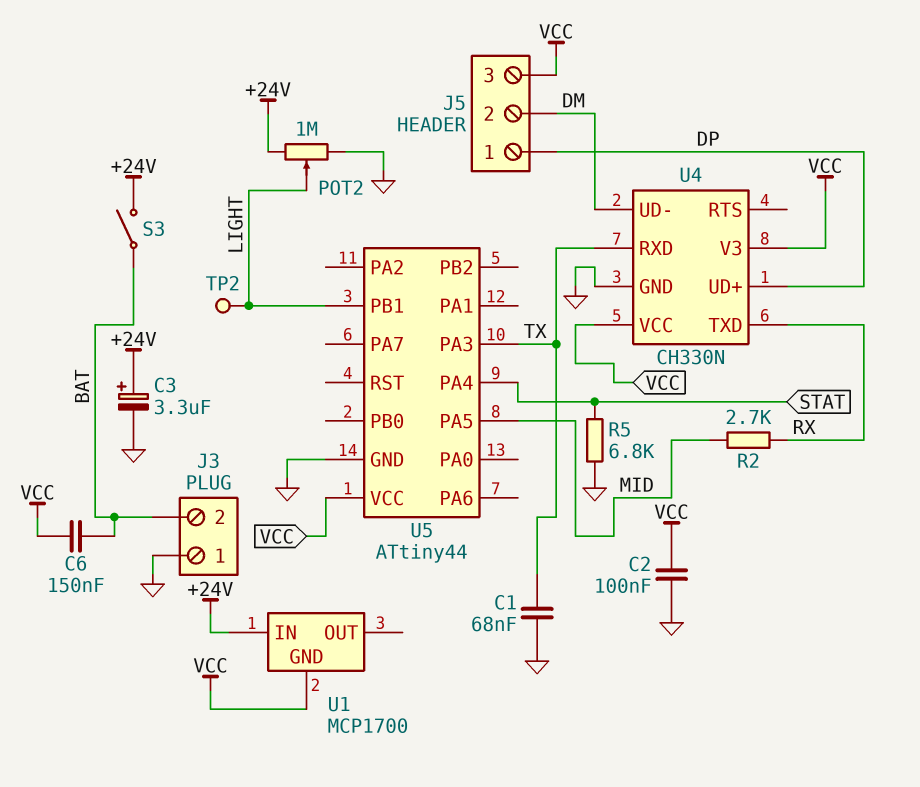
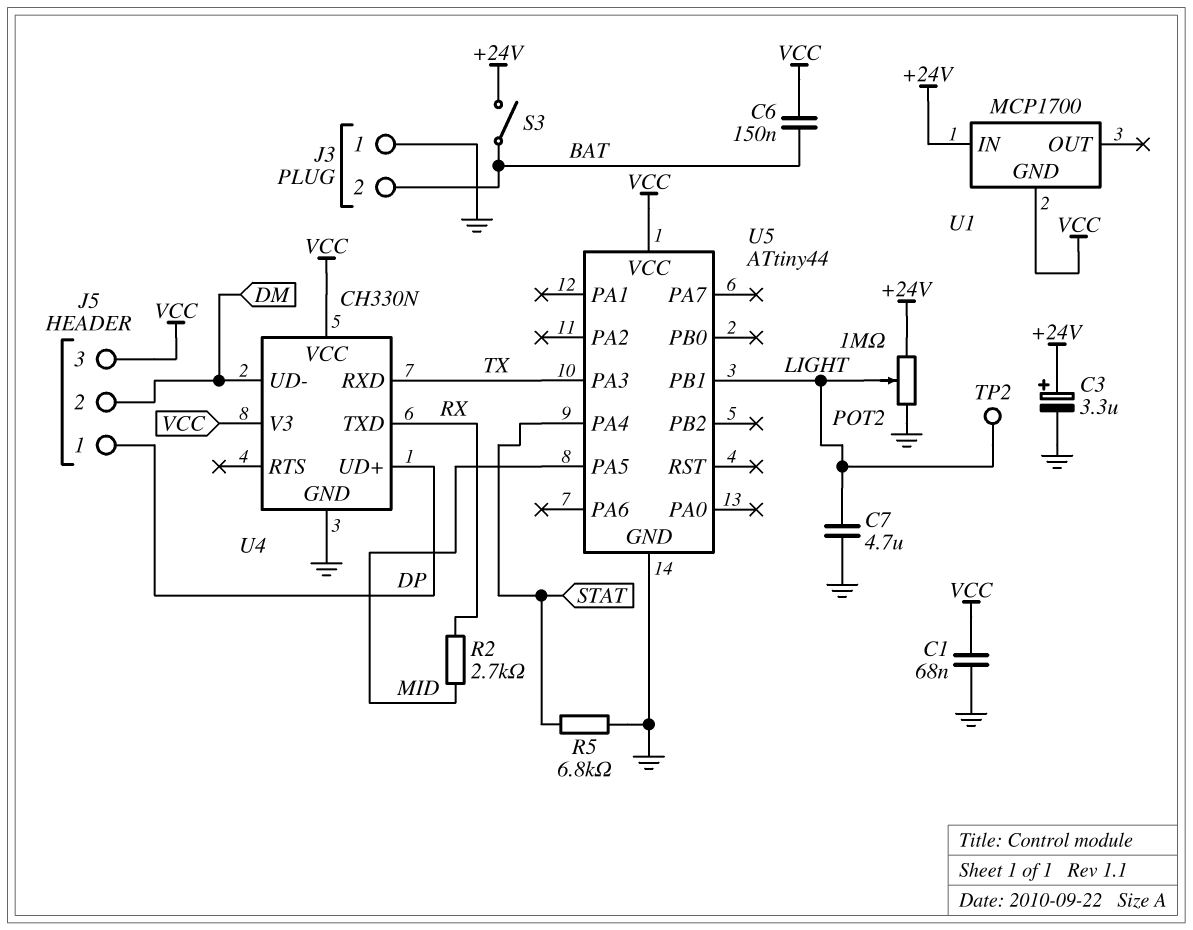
C1: 68nF (GND, TX) -> 68nF (GND, VCC)
C2: 100nF (GND, VCC) -> none
C7: none -> 4.7uF (GND, LIGHT)

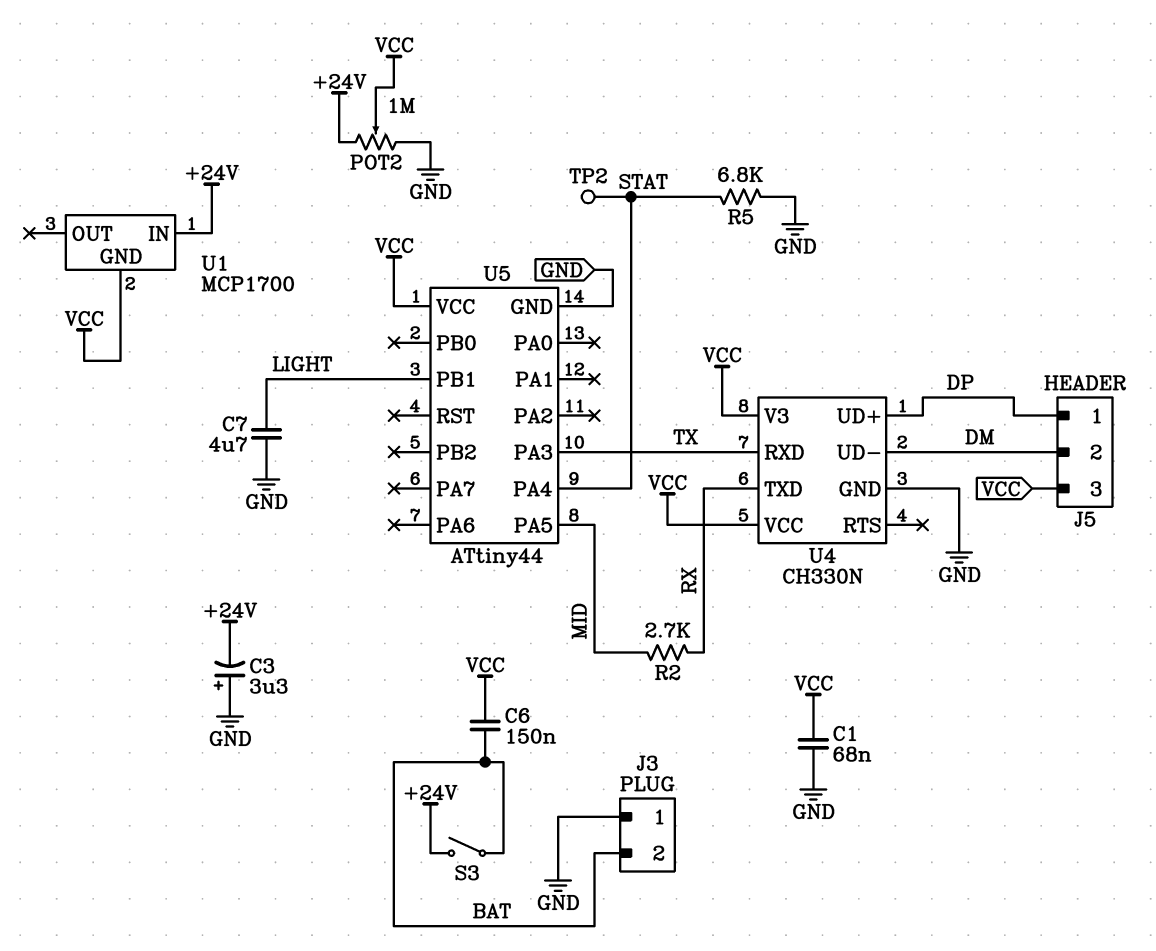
C3: 3.3uF (plus +24V, minus GND) -> 3.3uF (plus GND, minus +24V)
POT2: 1M (+24V, GND, wiper LIGHT) -> 1M (+24V, GND, wiper VCC)
TP2: test point (LIGHT) -> test point (STAT)

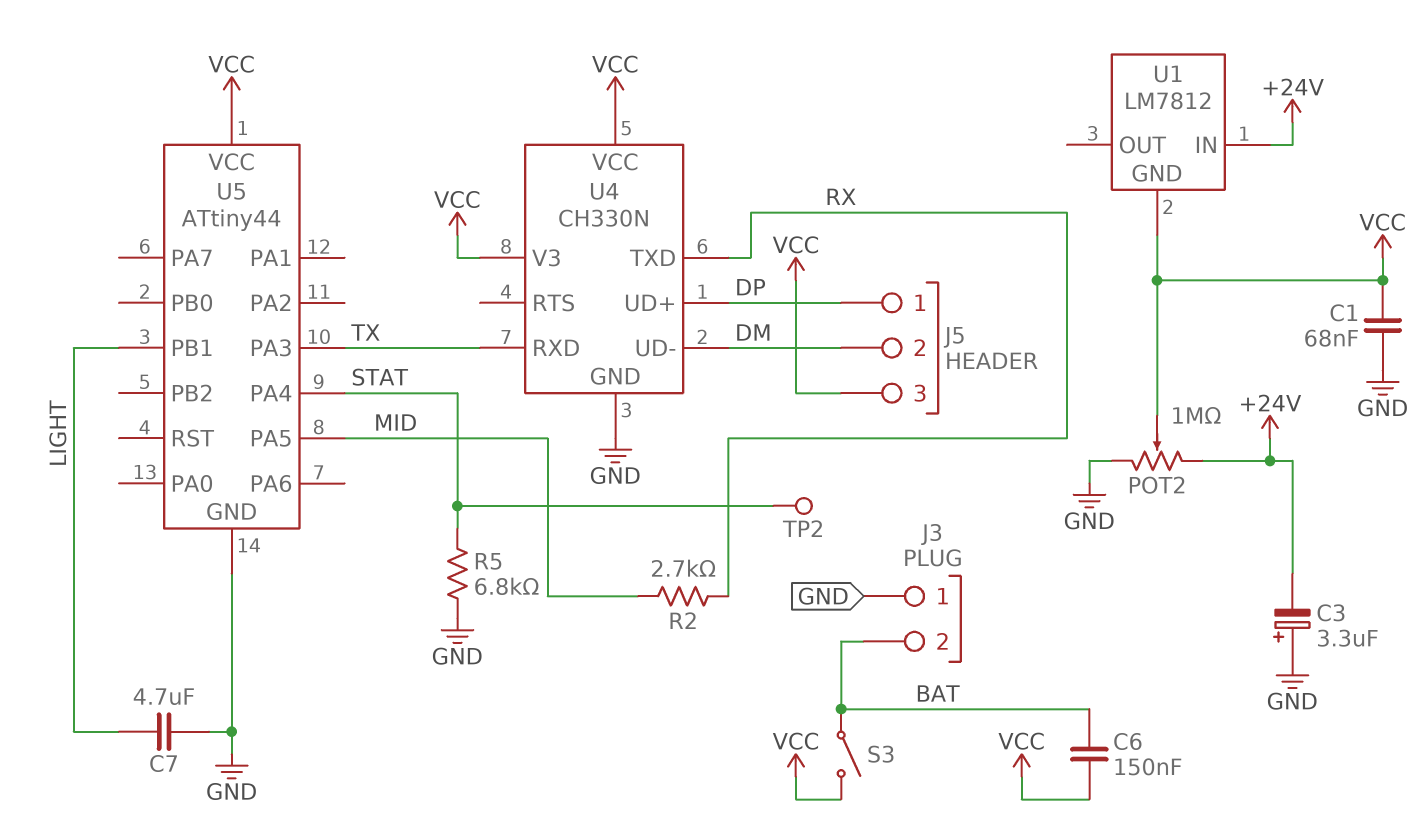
S3: switch (+24V, BAT) -> switch (BAT, VCC)
U1: MCP1700 -> LM7812

